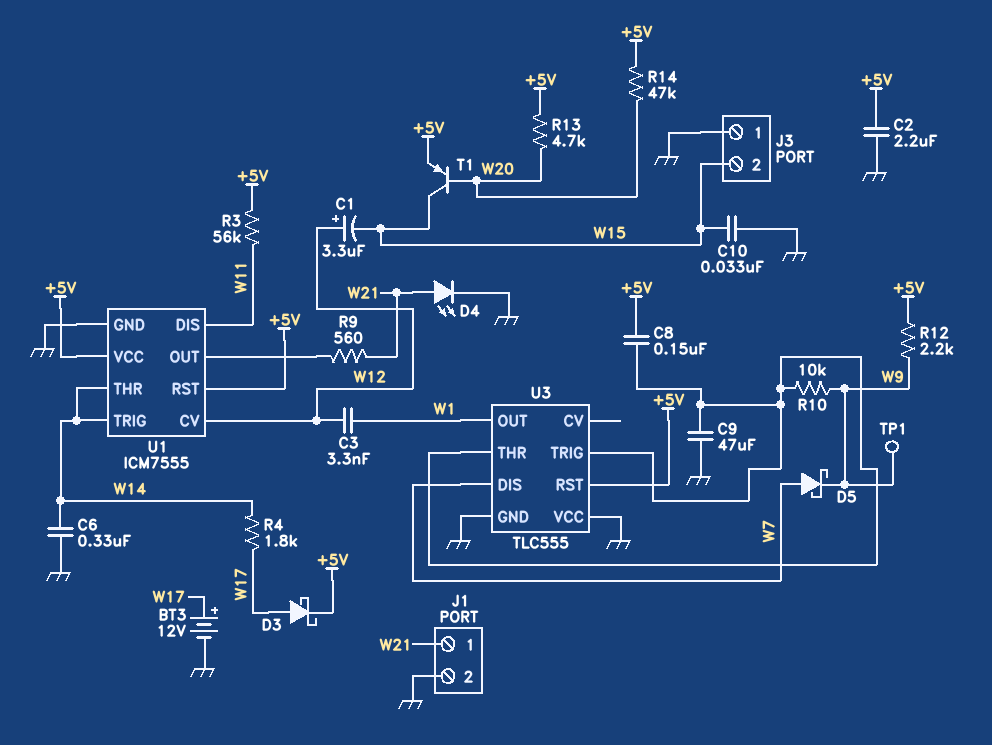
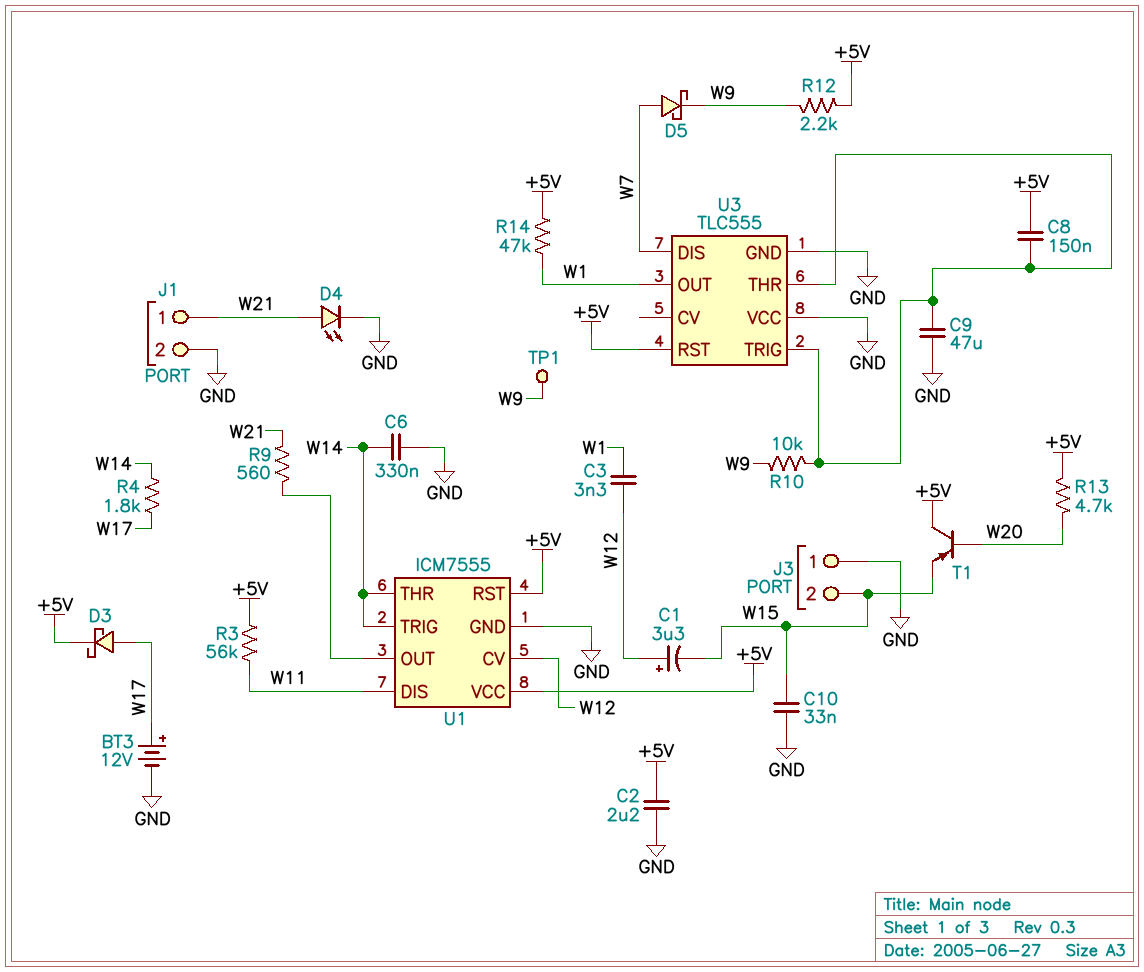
R14: 47k (+5V, W20) -> 47k (+5V, W1)
T1: PNP (B W20, C W15, E +5V) -> PNP (B W20, C +5V, E W15)

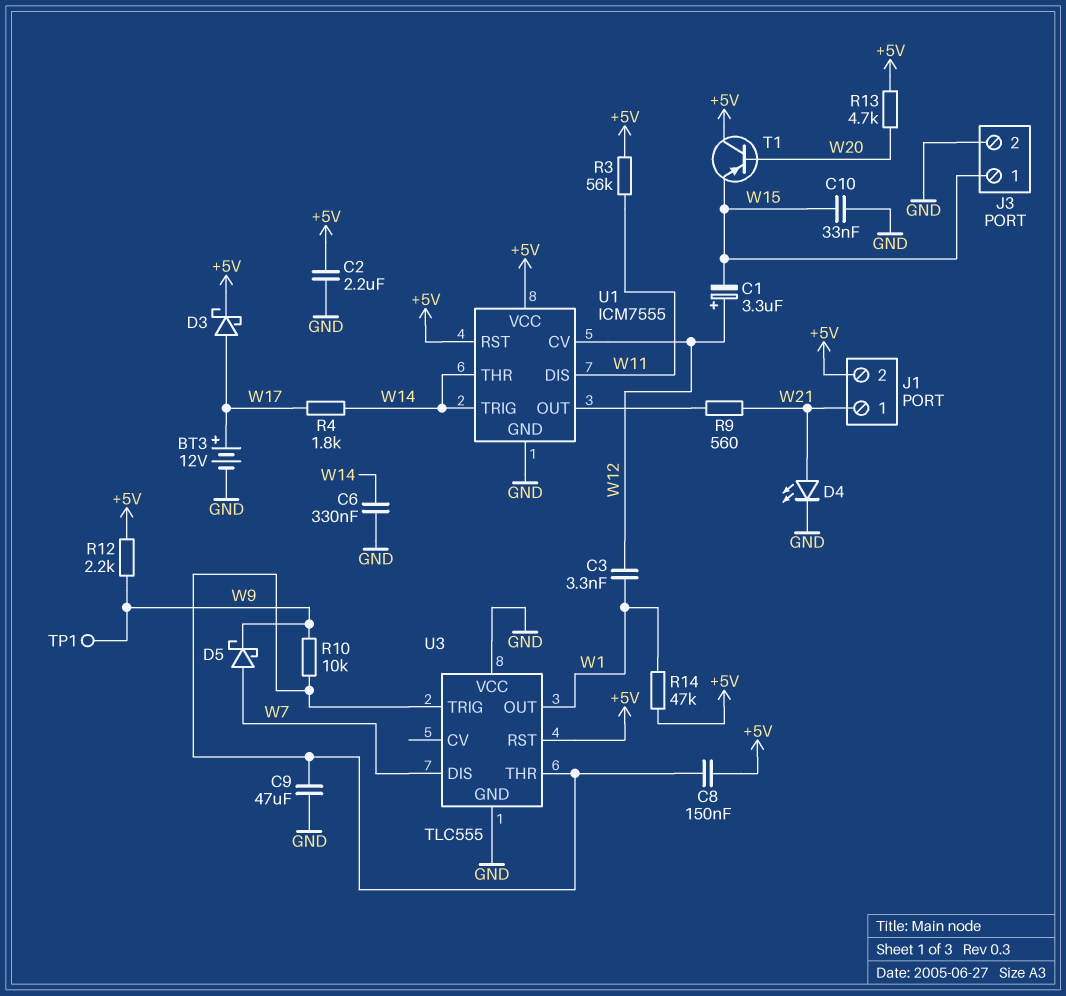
J1 pin 2: GND -> +5V
J3 pin 1: GND -> W15
J3 pin 2: W15 -> GND

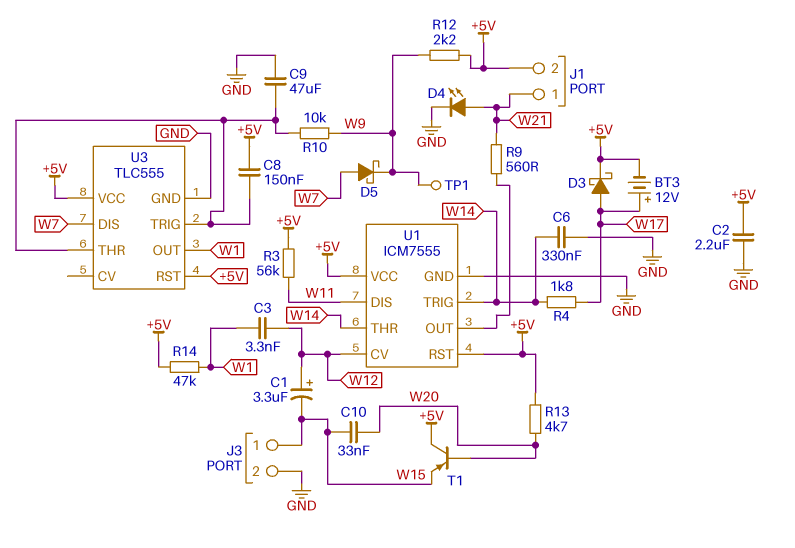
BT3: 12V (plus W17, minus GND) -> 12V (plus W17, minus +5V)
C10: 33nF (GND, W15) -> 33nF (W15, W20)
U3 pin VCC: GND -> +5V

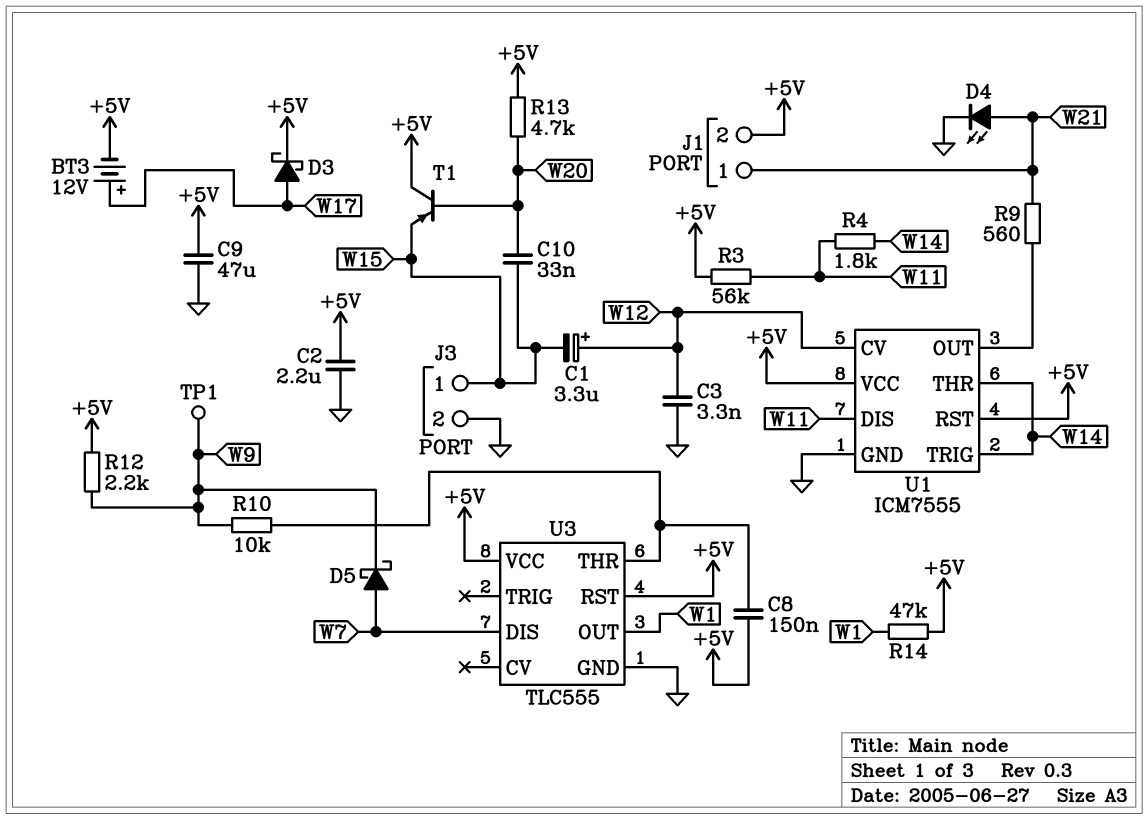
C3: 3.3nF (W1, W12) -> 3.3nF (GND, W12)
C6: 330nF (GND, W14) -> none
C9: 47uF (GND, U3/THR) -> 47uF (+5V, GND)
R4: 1.8k (W14, W17) -> 1.8k (W11, W14)
U3 pin TRIG: U3/THR -> none

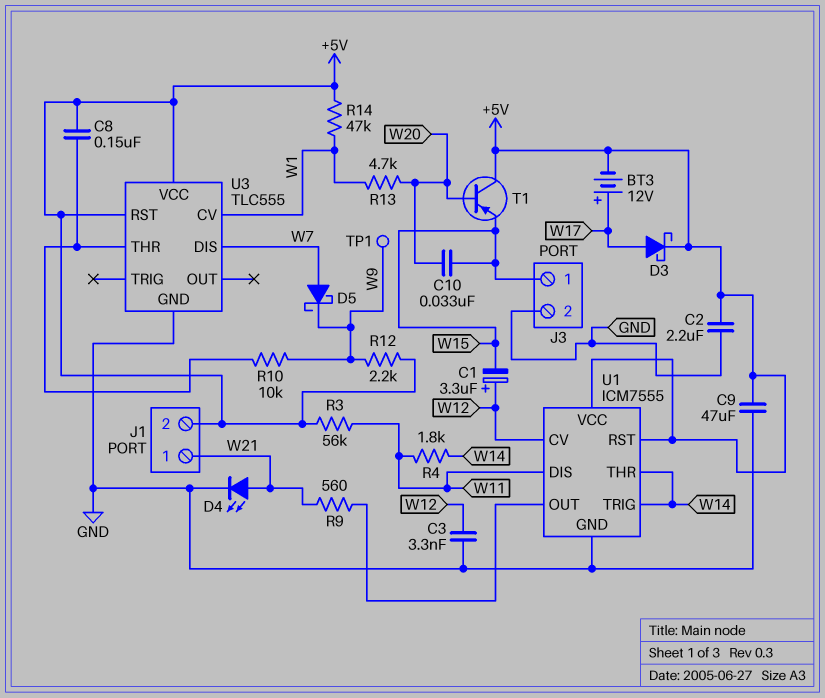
R13: 4.7k (+5V, W20) -> 4.7k (W1, W20)
U3 pin CV: none -> W1
U3 pin OUT: W1 -> none

